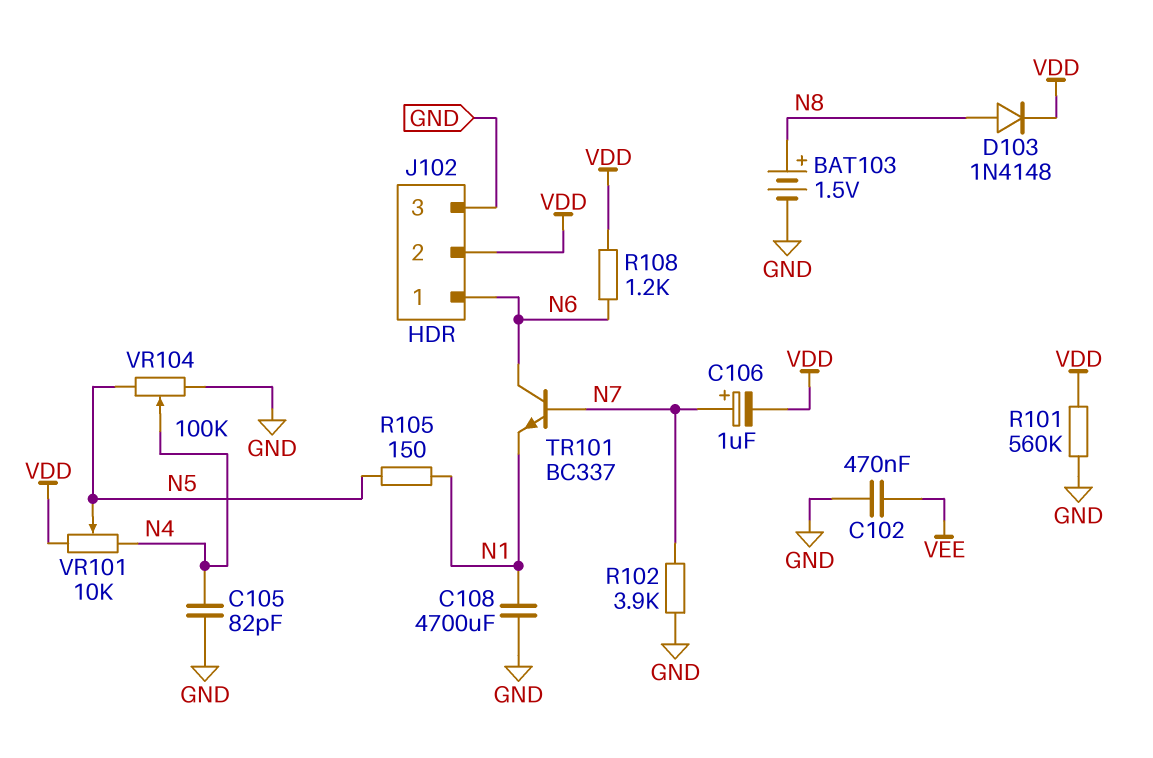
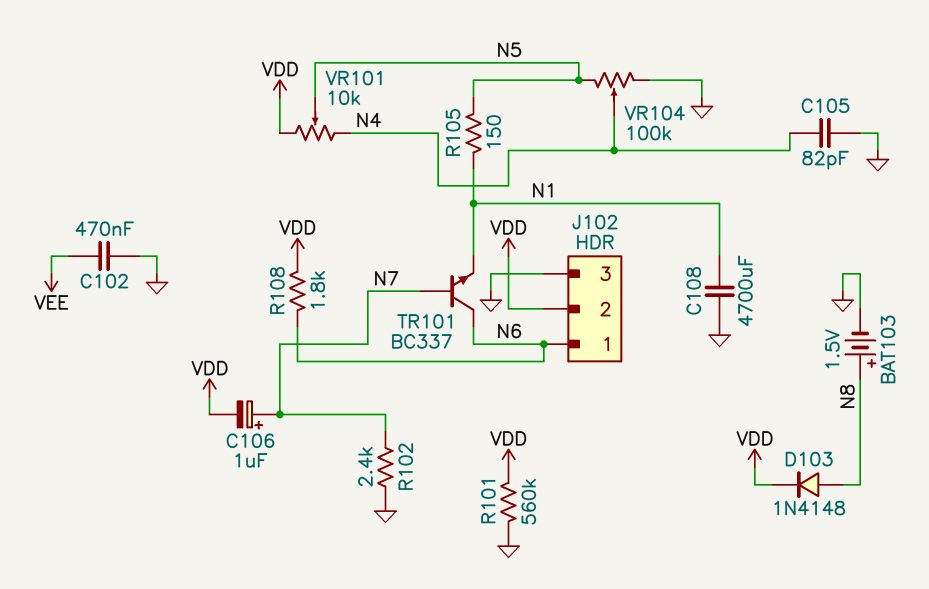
R102: 3.9k (GND, N7) -> 2.4k (GND, N7)
R108: 1.2k (N6, VDD) -> 1.8k (N6, VDD)

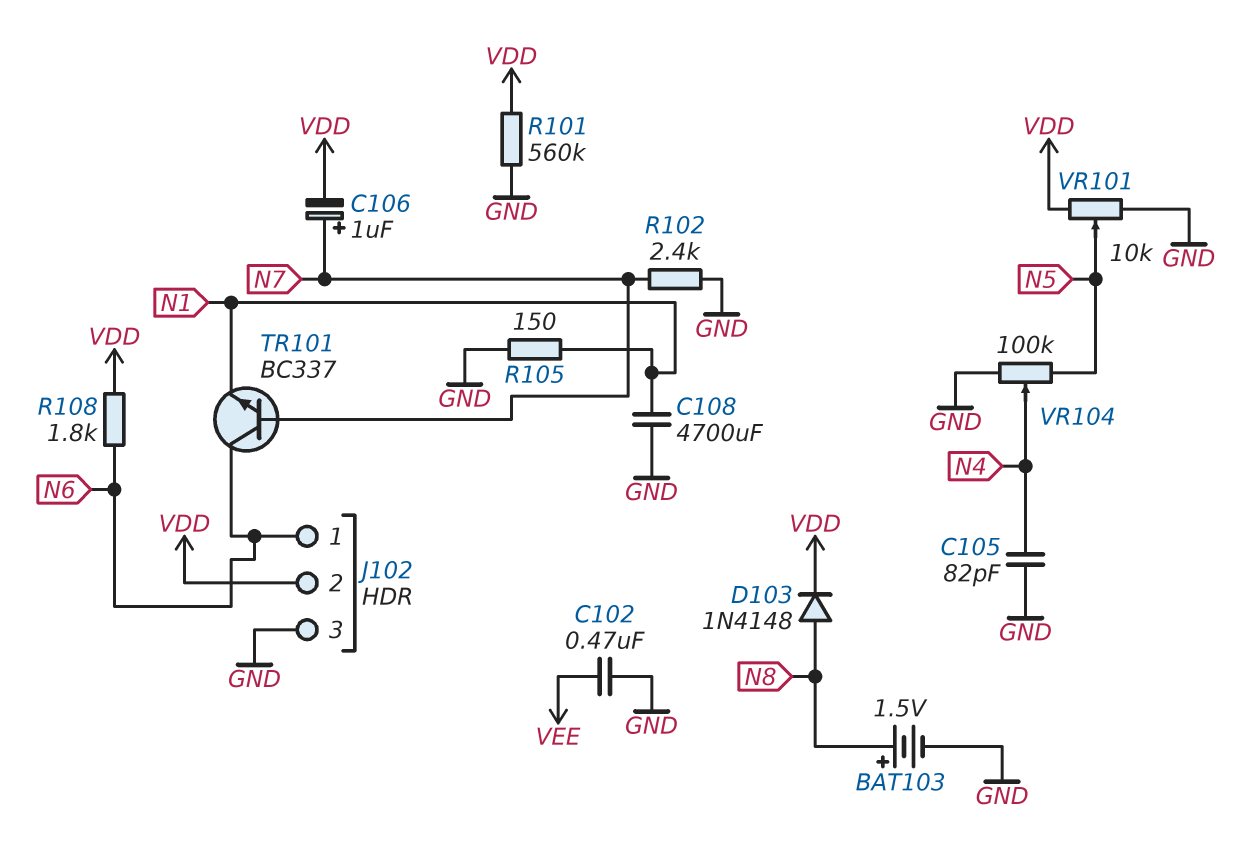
R105: 150 (N1, N5) -> 150 (GND, N1)
VR101: 10k (N4, VDD, wiper N5) -> 10k (GND, VDD, wiper N5)

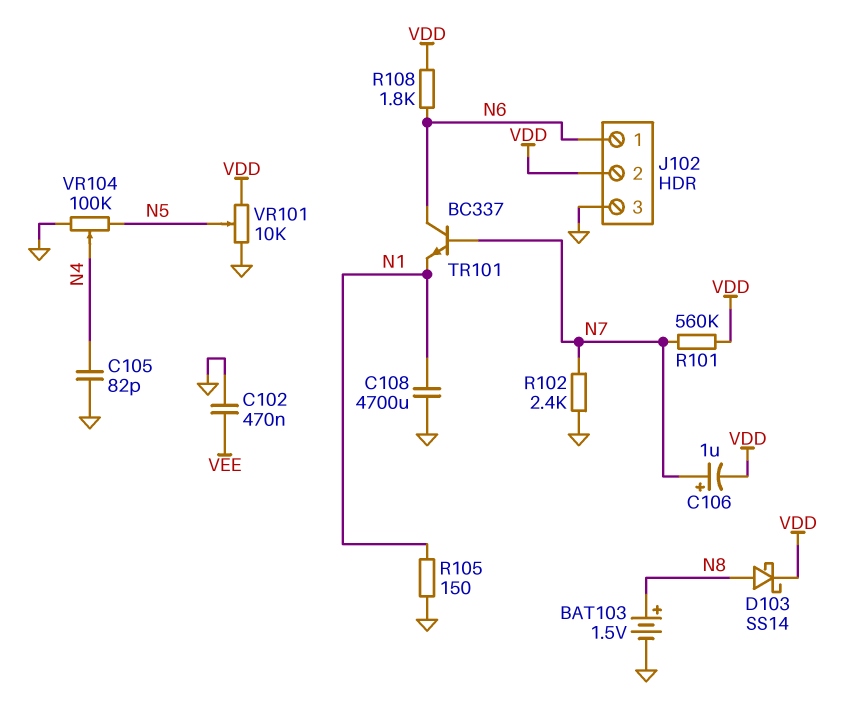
D103: diode 1N4148 (A N8, K VDD) -> schottky SS14 (A N8, K VDD)
R101: 560k (GND, VDD) -> 560k (N7, VDD)

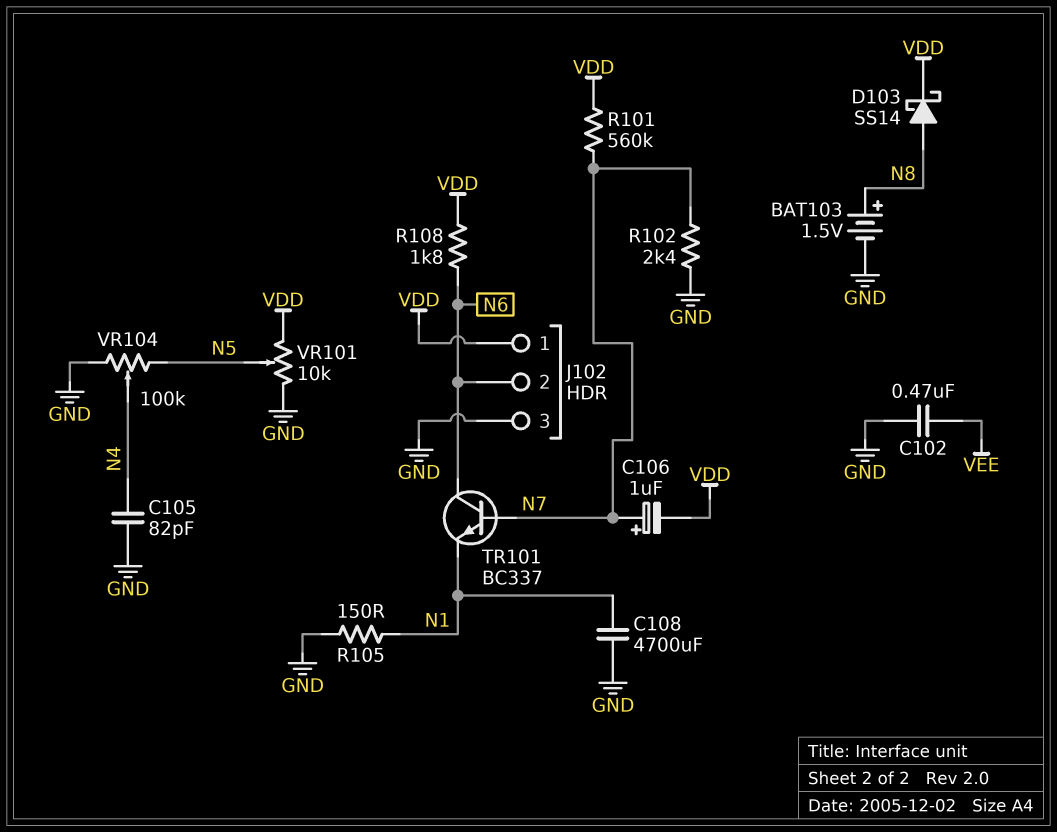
J102 pin 1: N6 -> VDD
J102 pin 2: VDD -> N6

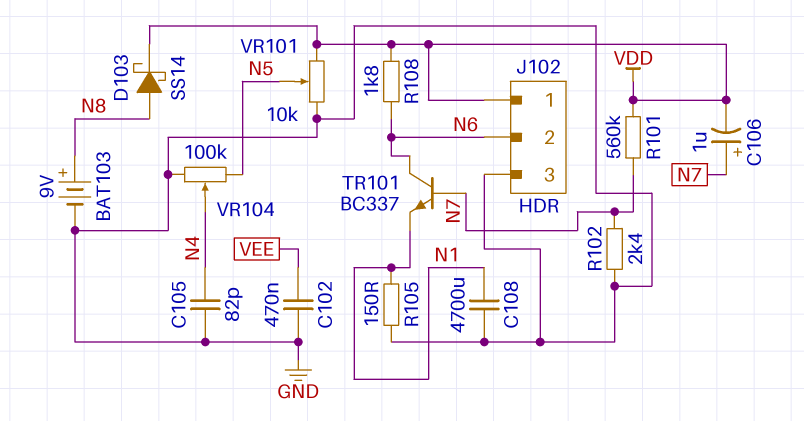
BAT103: 1.5V (plus N8, minus GND) -> 9V (plus N8, minus GND)

